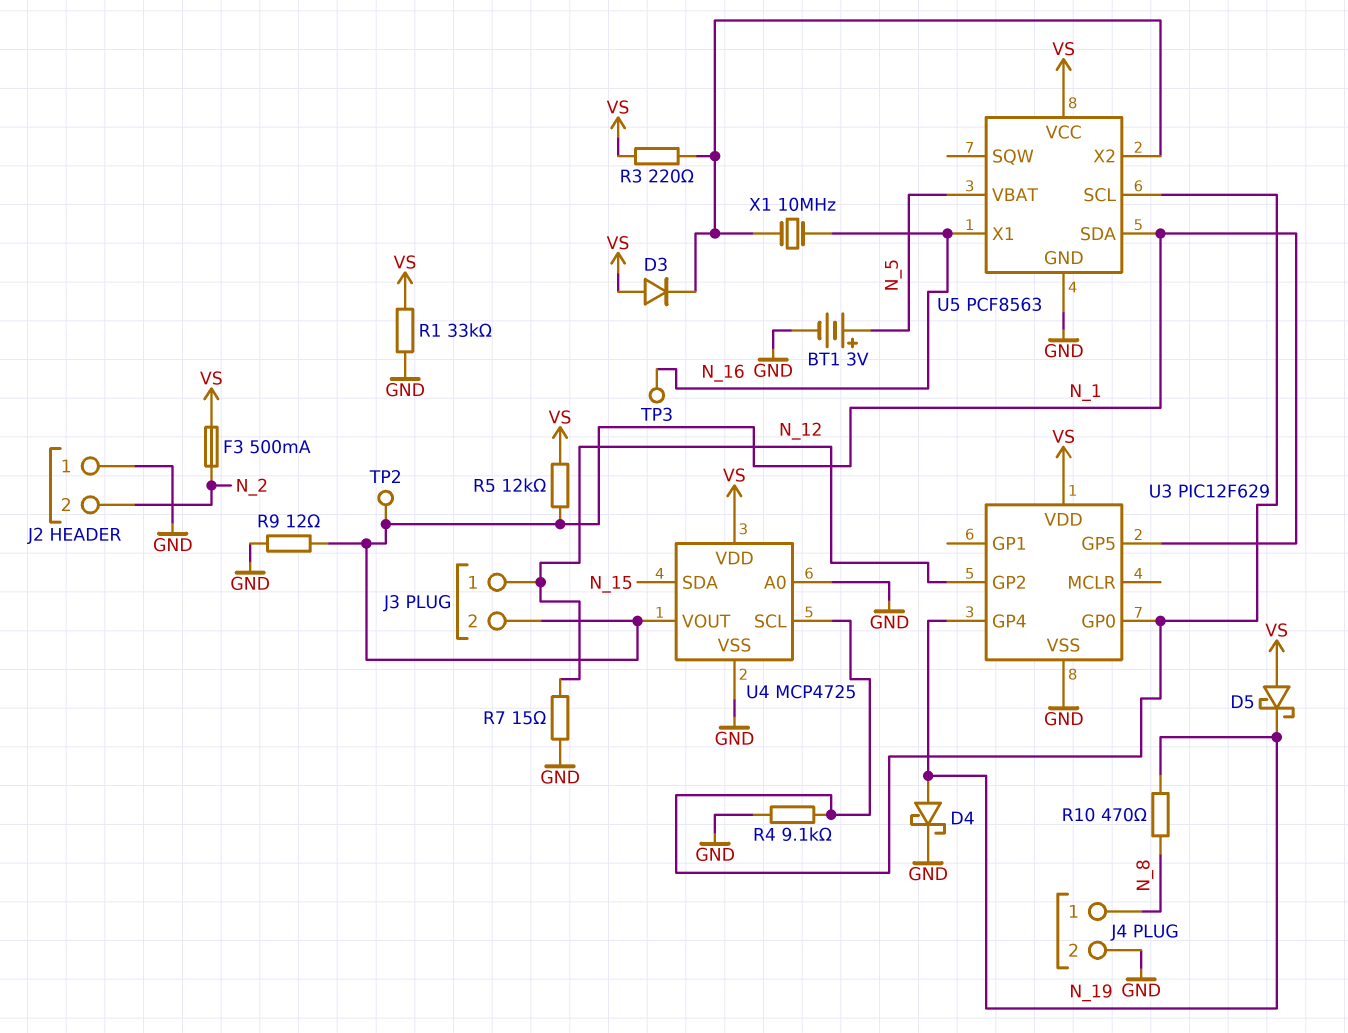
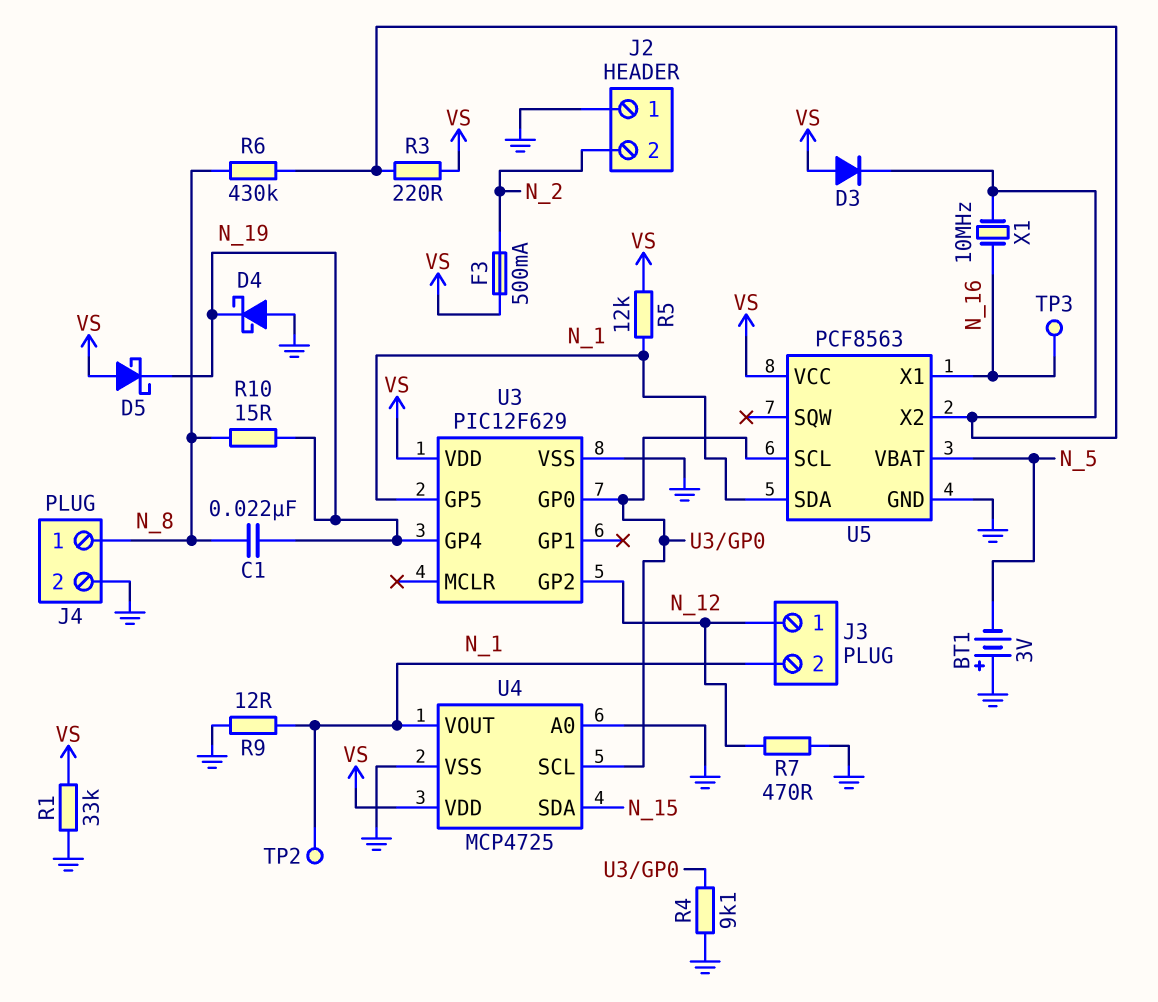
BT1: 3V (plus N_5, minus GND) -> 3V (plus GND, minus N_5)
C1: none -> 22nF (N_8, N_19)
D4: schottky (A N_19, K GND) -> schottky (A GND, K N_19)
R6: none -> 430k (N_8, U5/X2)
R7: 15 (GND, N_12) -> 470 (GND, N_12)
R10: 470 (N_8, N_19) -> 15 (N_8, N_19)

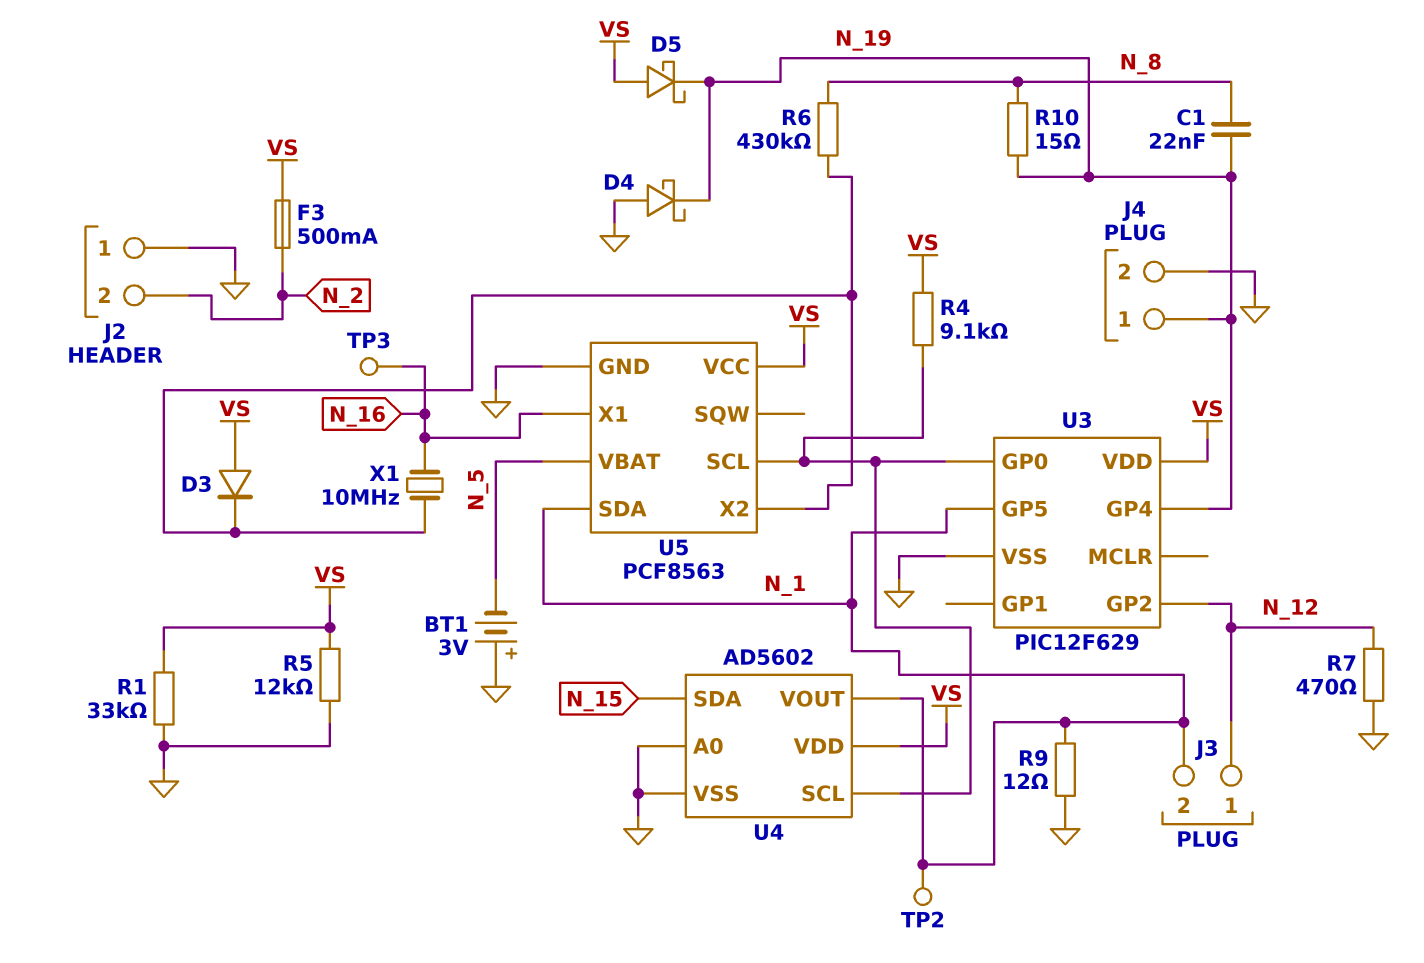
J4 pin 1: N_8 -> N_19
R3: 220 (U5/X2, VS) -> none
R4: 9.1k (GND, U3/GP0) -> 9.1k (U3/GP0, VS)
R5: 12k (N_1, VS) -> 12k (GND, VS)
U4: MCP4725 -> AD5602

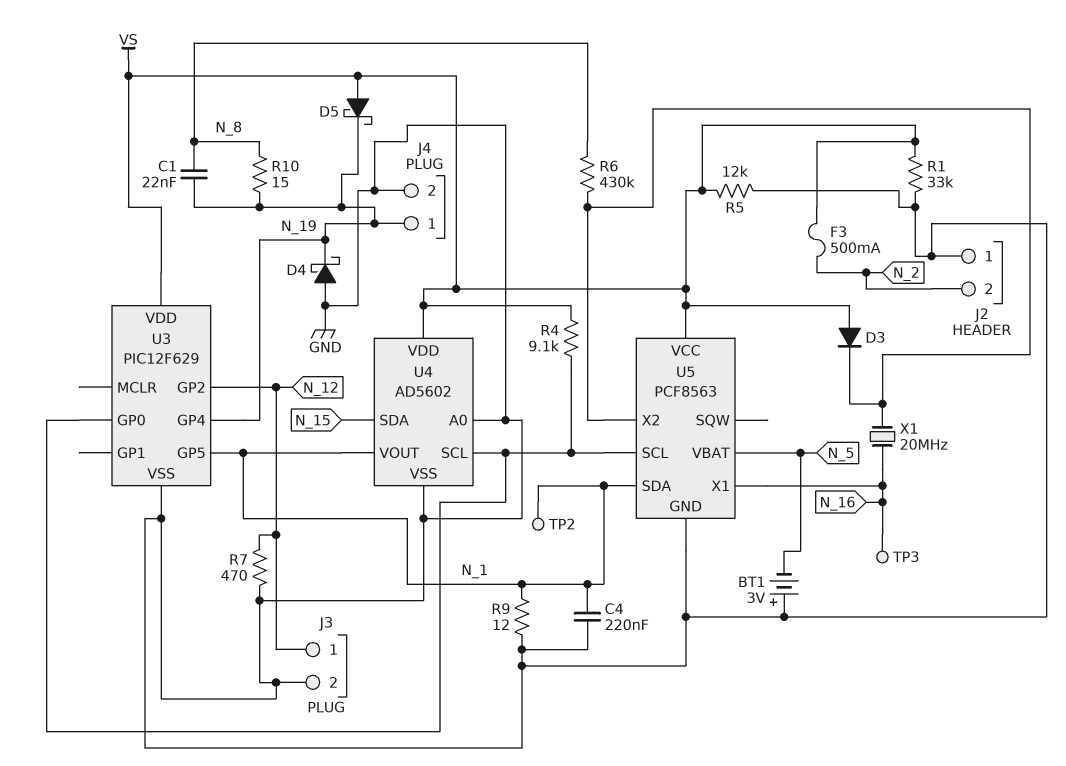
C4: none -> 220nF (GND, N_1)
J3 pin 2: N_1 -> GND
X1: 10MHz (N_16, U5/X2) -> 20MHz (N_16, U5/X2)

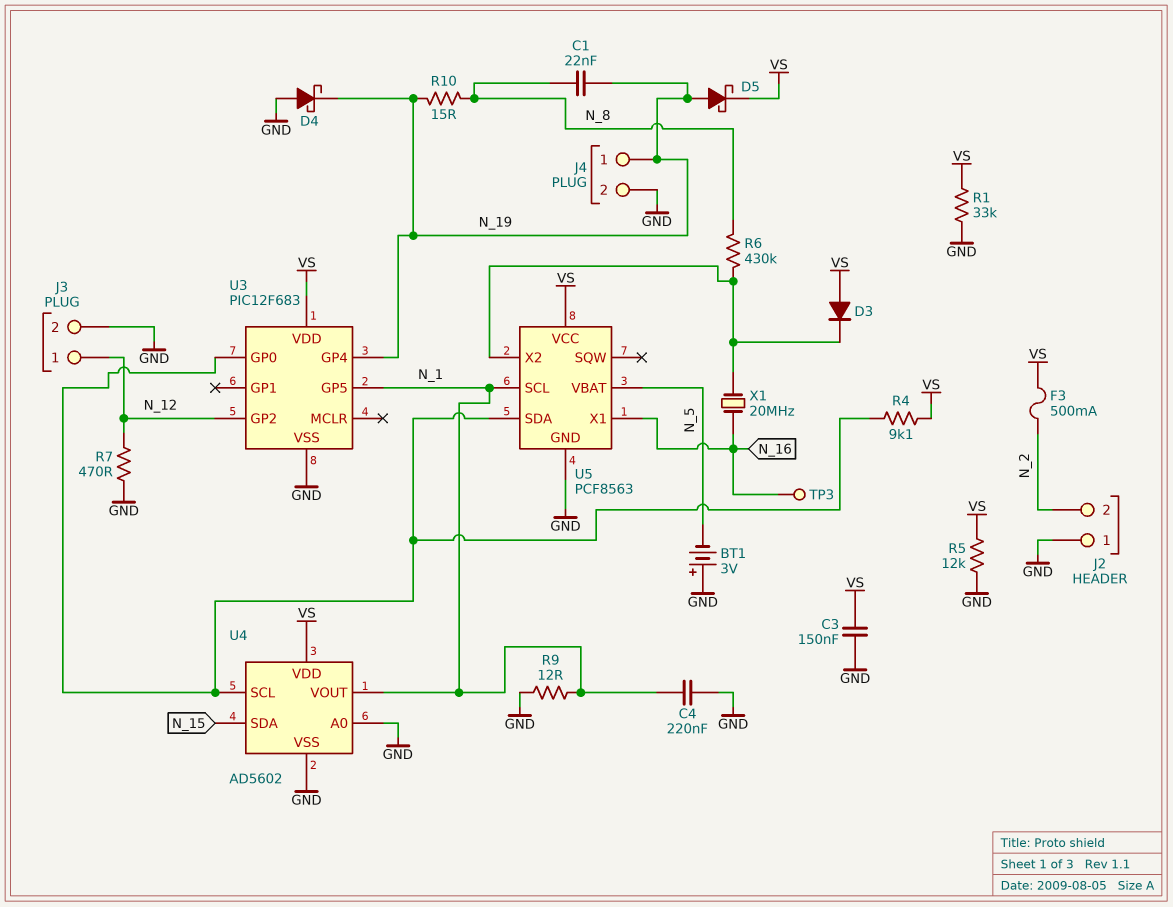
C3: none -> 150nF (GND, VS)
D5: schottky (A VS, K N_19) -> schottky (A N_19, K VS)
TP2: test point (N_1) -> none
U3: PIC12F629 -> PIC12F683
U5 pin SCL: U3/GP0 -> N_1
U5 pin SDA: N_1 -> U3/GP0

